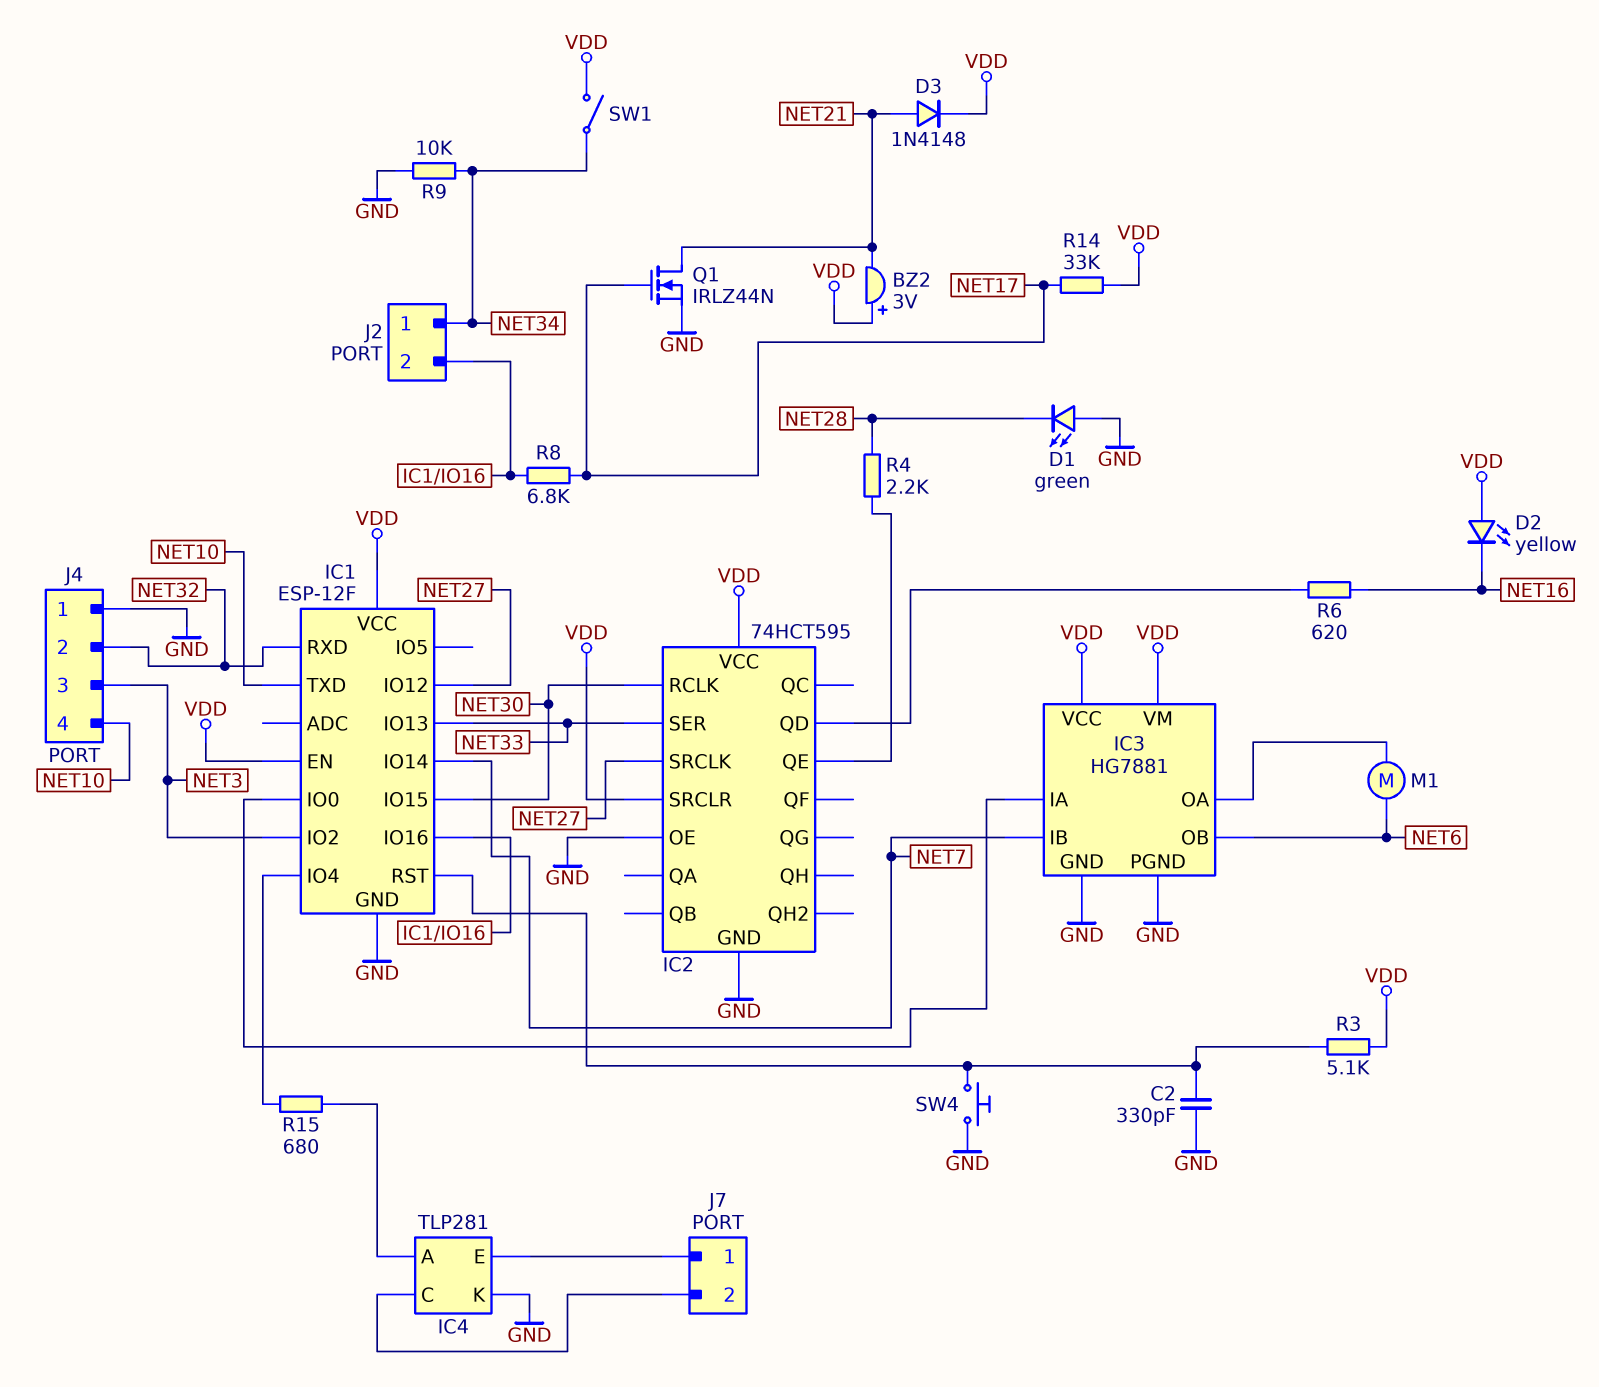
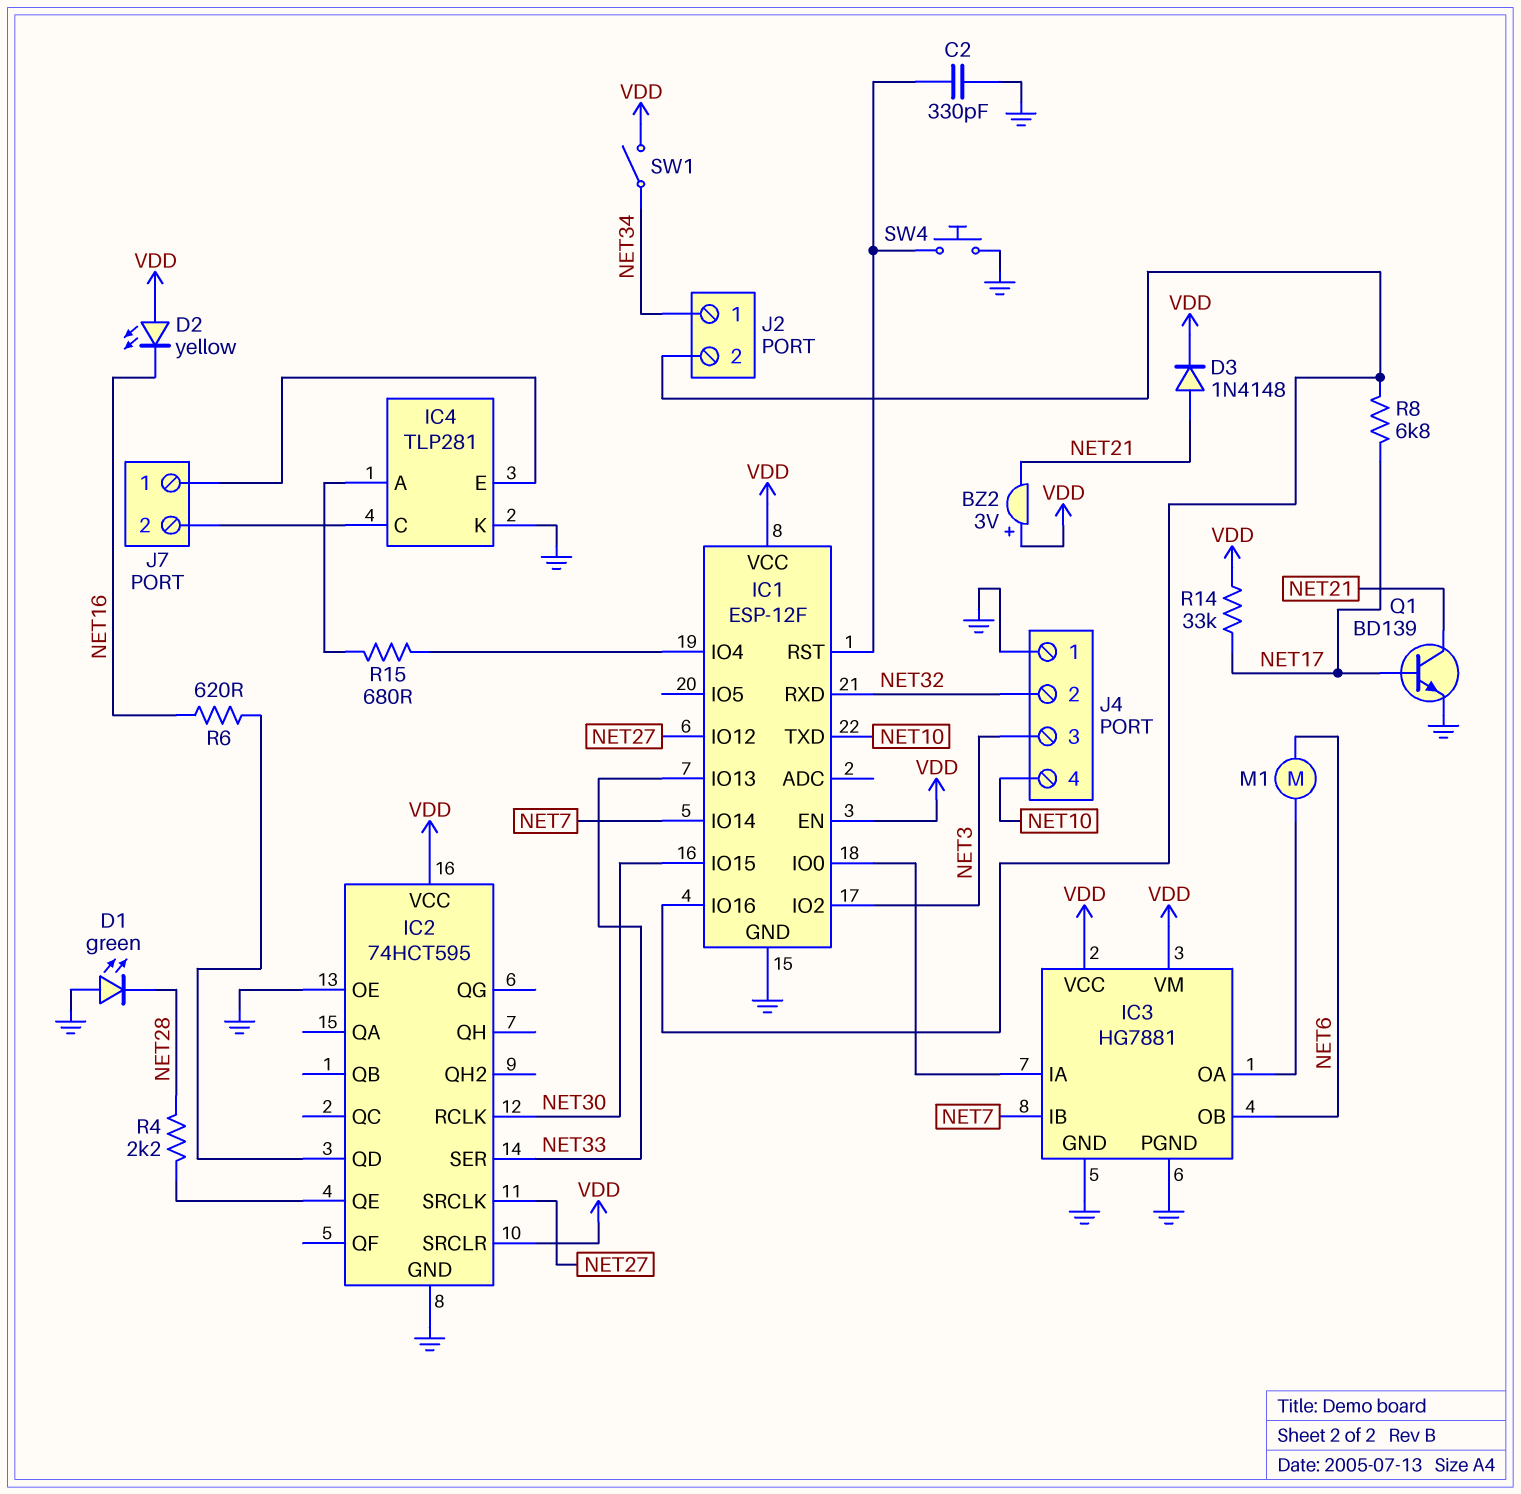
Q1: NMOS IRLZ44N (G NET17, D NET21, S GND) -> NPN BD139 (B NET17, C NET21, E GND)
R3: 5.1k (IC1/RST, VDD) -> none
R9: 10k (GND, NET34) -> none

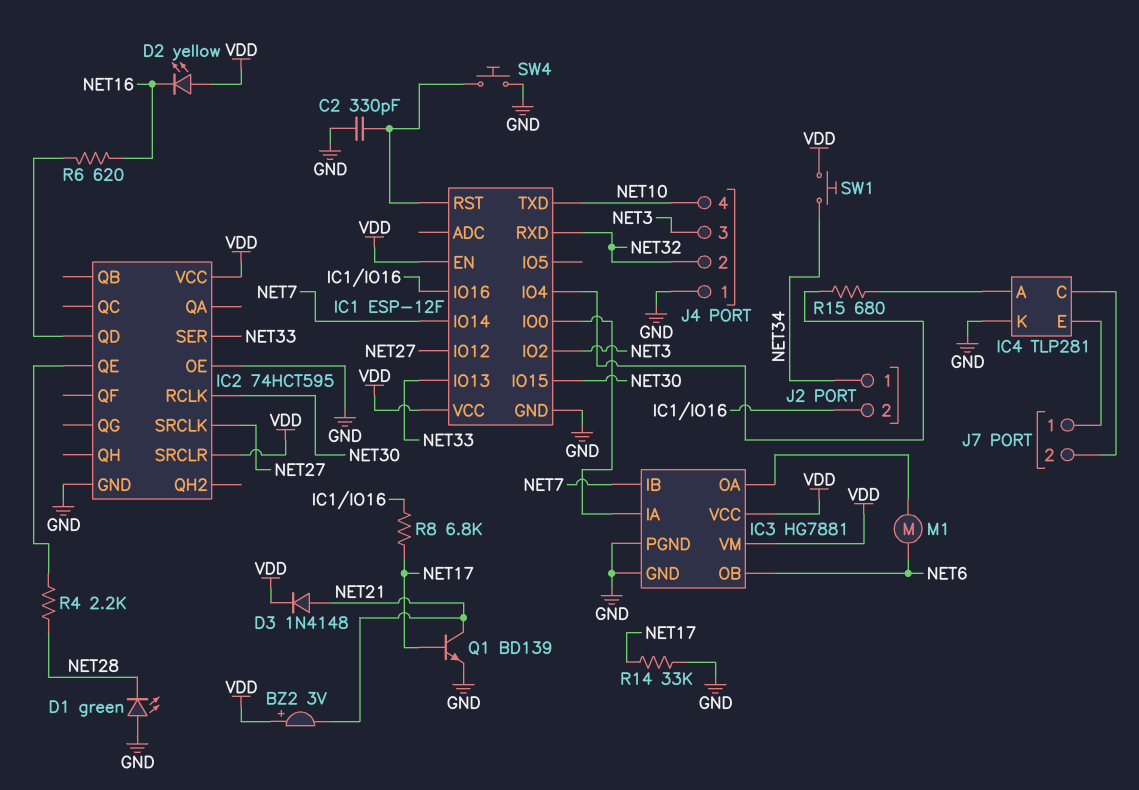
R14: 33k (NET17, VDD) -> 33k (GND, NET17)
SW1: switch (NET34, VDD) -> button (NET34, VDD)

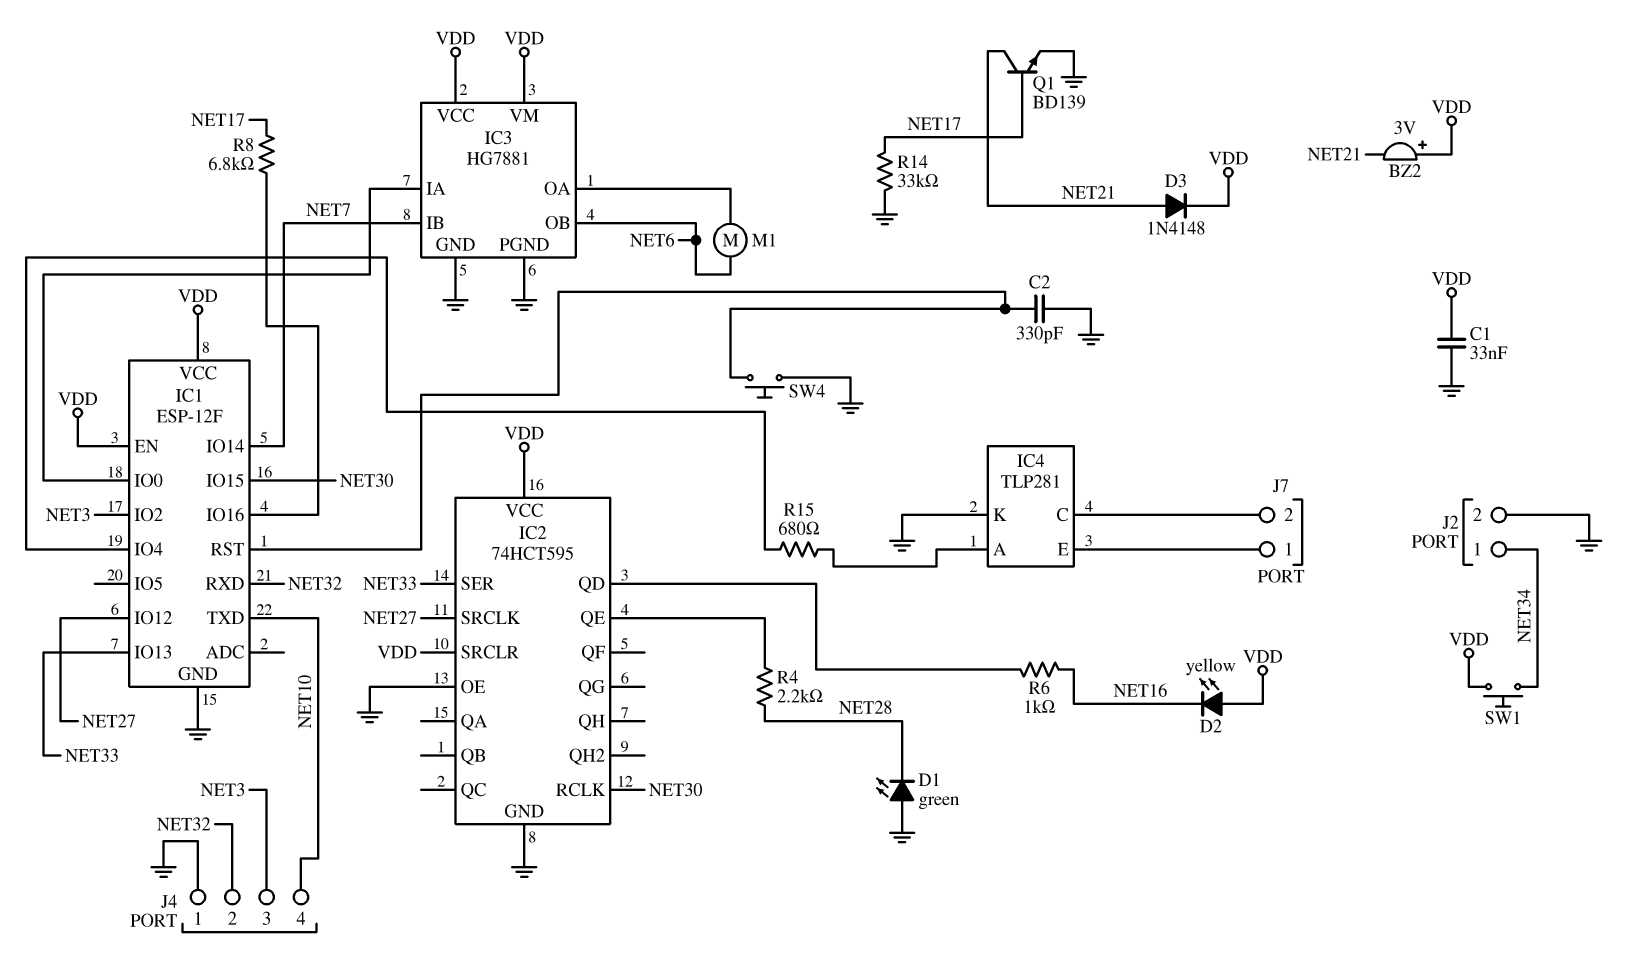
C1: none -> 33nF (GND, VDD)
J2 pin 2: IC1/IO16 -> GND
R6: 620 (IC2/QD, NET16) -> 1k (IC2/QD, NET16)

